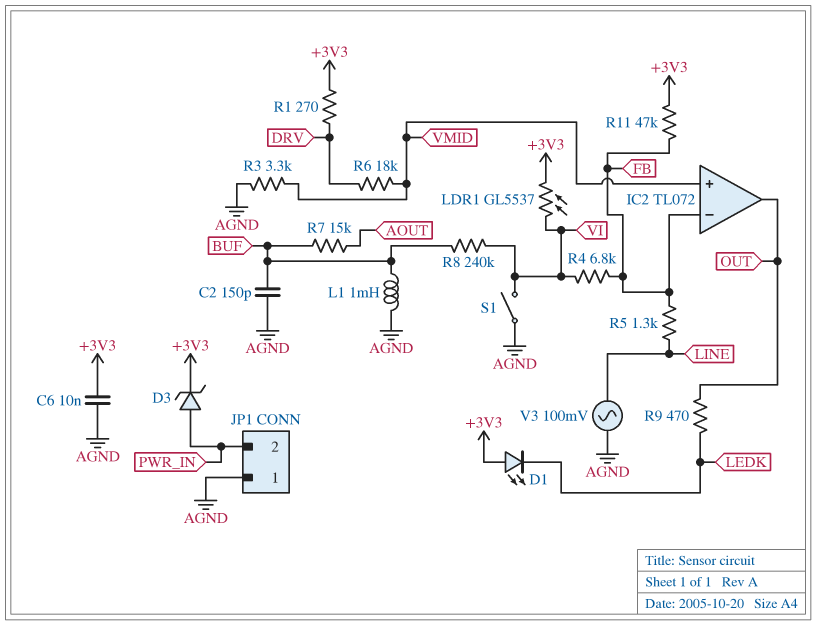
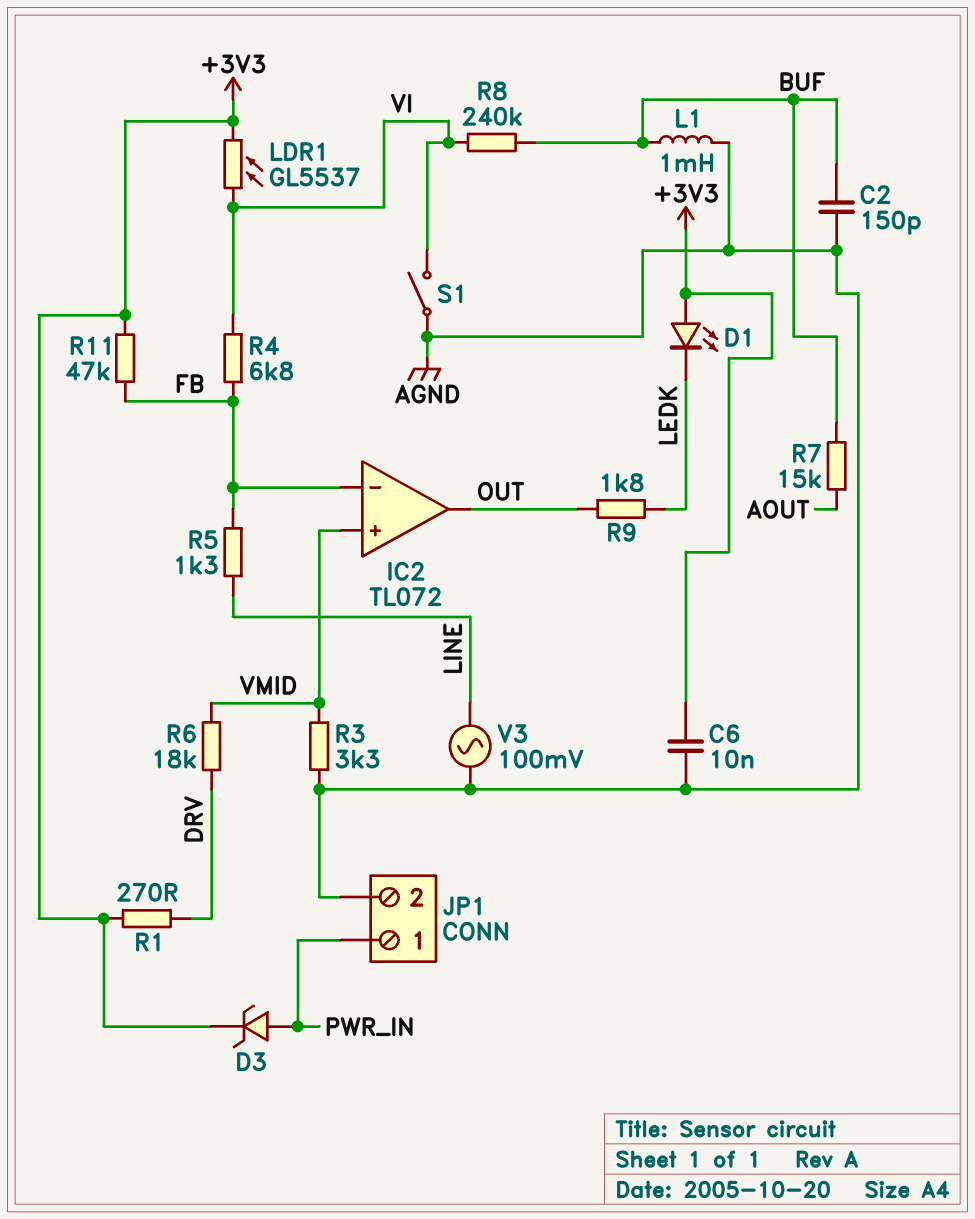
JP1 pin 1: AGND -> PWR_IN
JP1 pin 2: PWR_IN -> AGND
R9: 470 (LEDK, OUT) -> 1.8k (LEDK, OUT)

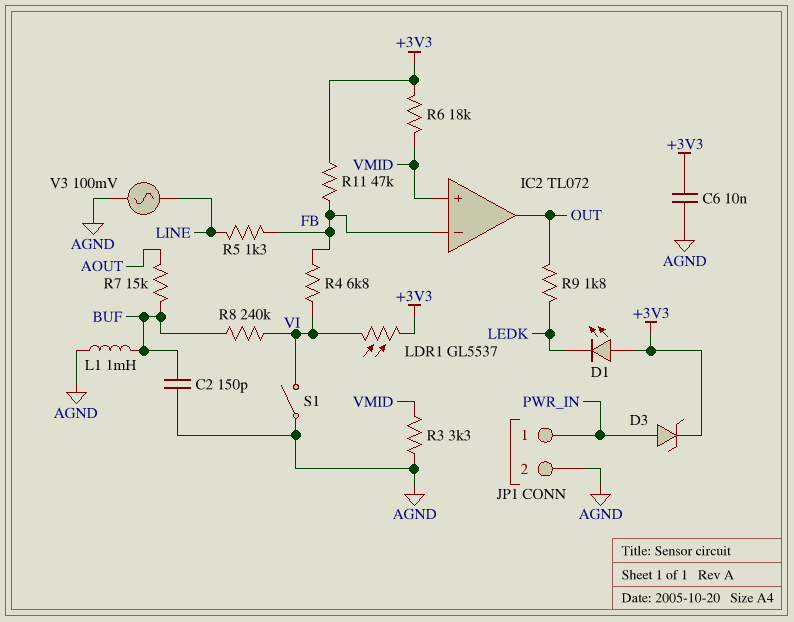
R1: 270 (+3V3, DRV) -> none
R6: 18k (DRV, VMID) -> 18k (+3V3, VMID)

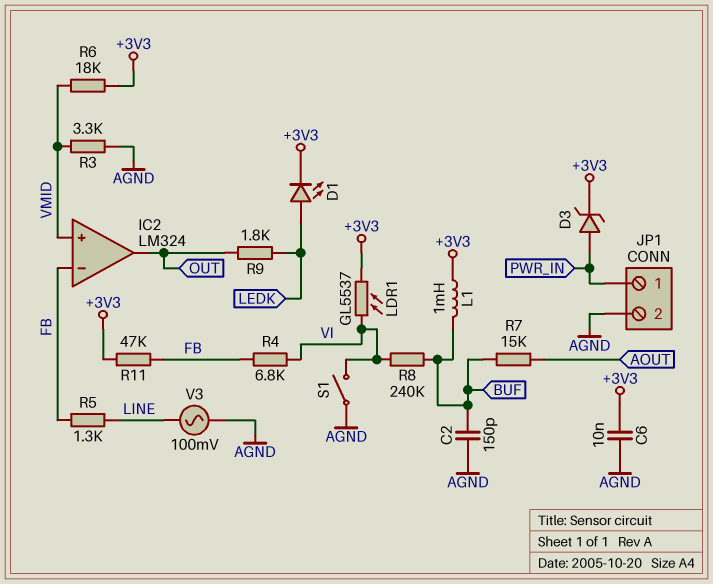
D1: LED (A +3V3, K LEDK) -> LED (A LEDK, K +3V3)
IC2: TL072 -> LM324
L1: 1mH (AGND, BUF) -> 1mH (+3V3, BUF)

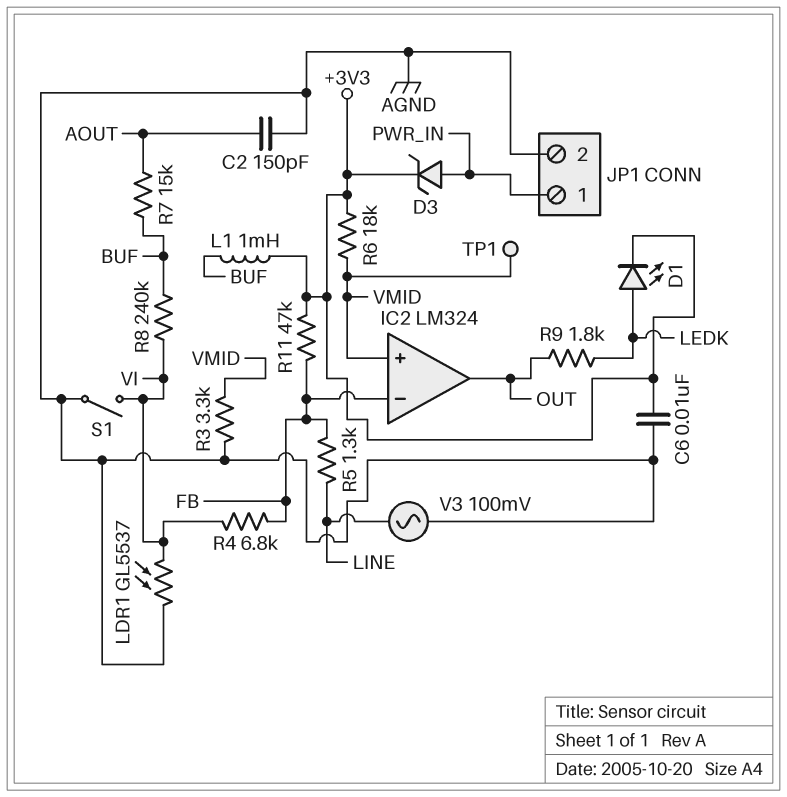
C2: 150pF (AGND, BUF) -> 150pF (AGND, AOUT)
LDR1: GL5537 (+3V3, VI) -> GL5537 (AGND, VI)
TP1: none -> test point (VMID)

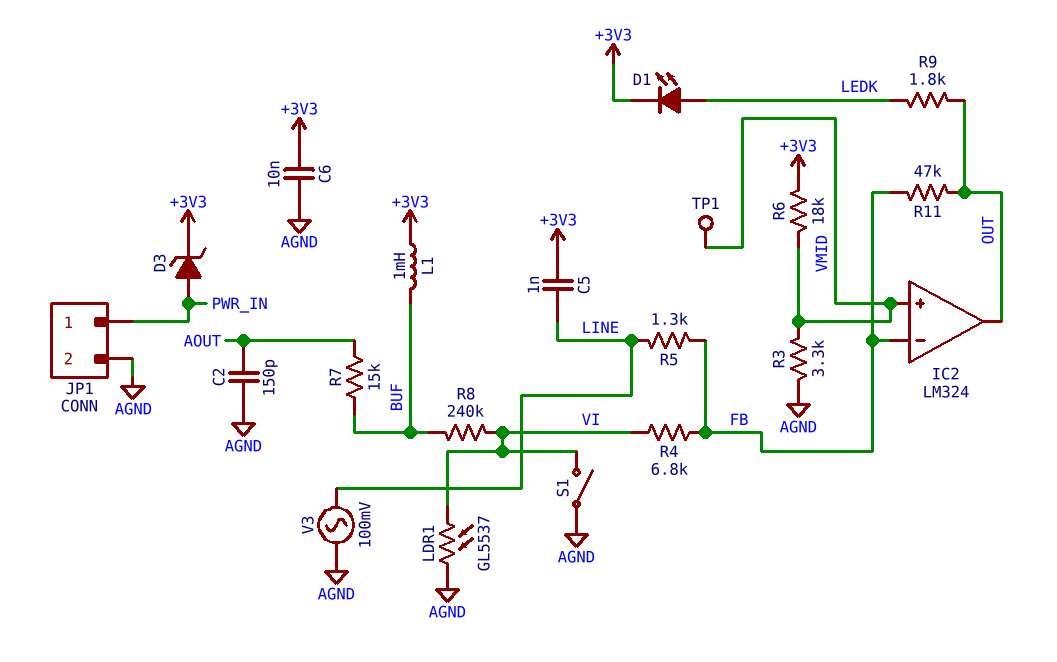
C5: none -> 1nF (+3V3, LINE)
R11: 47k (+3V3, FB) -> 47k (FB, OUT)

